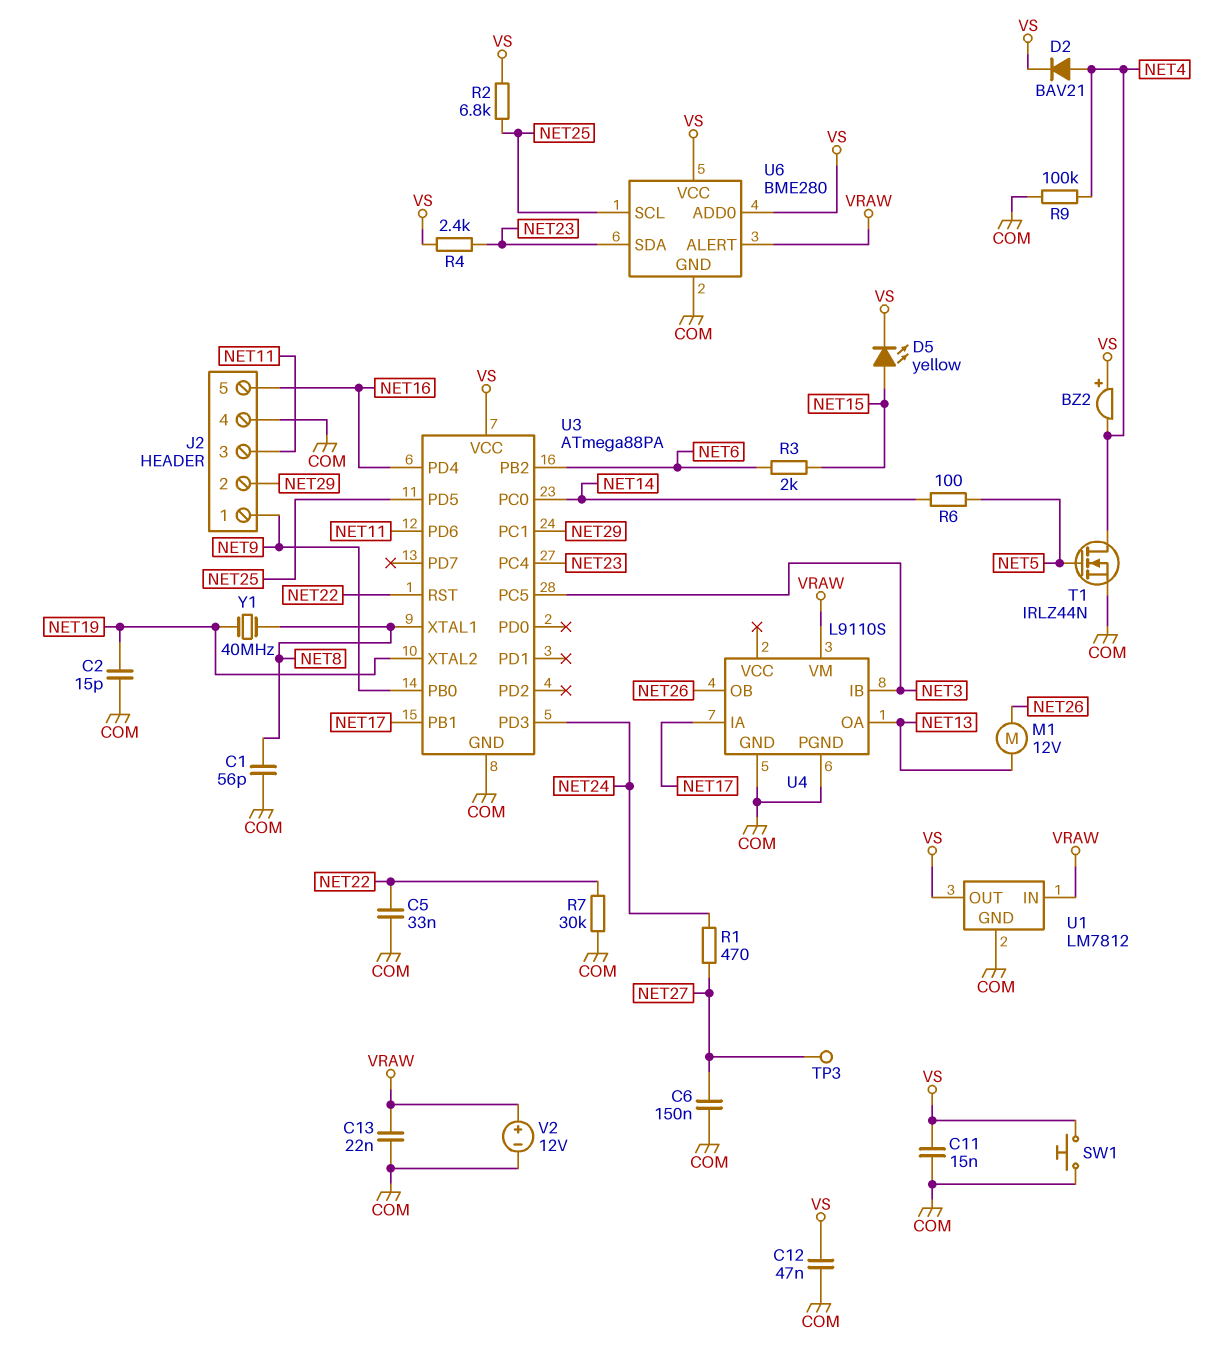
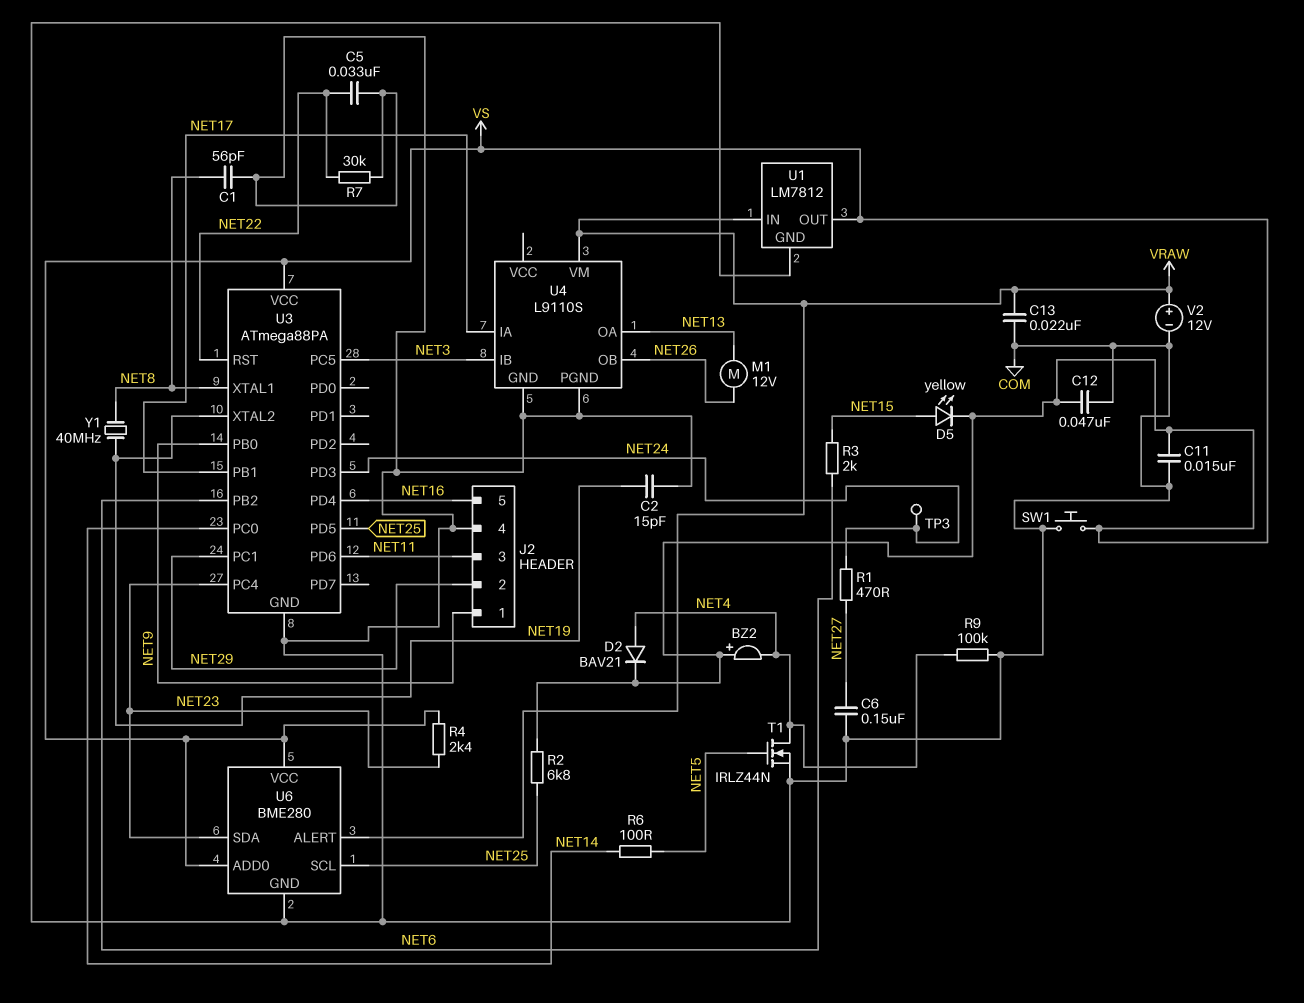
TP3: test point (NET27) -> test point (NET24)

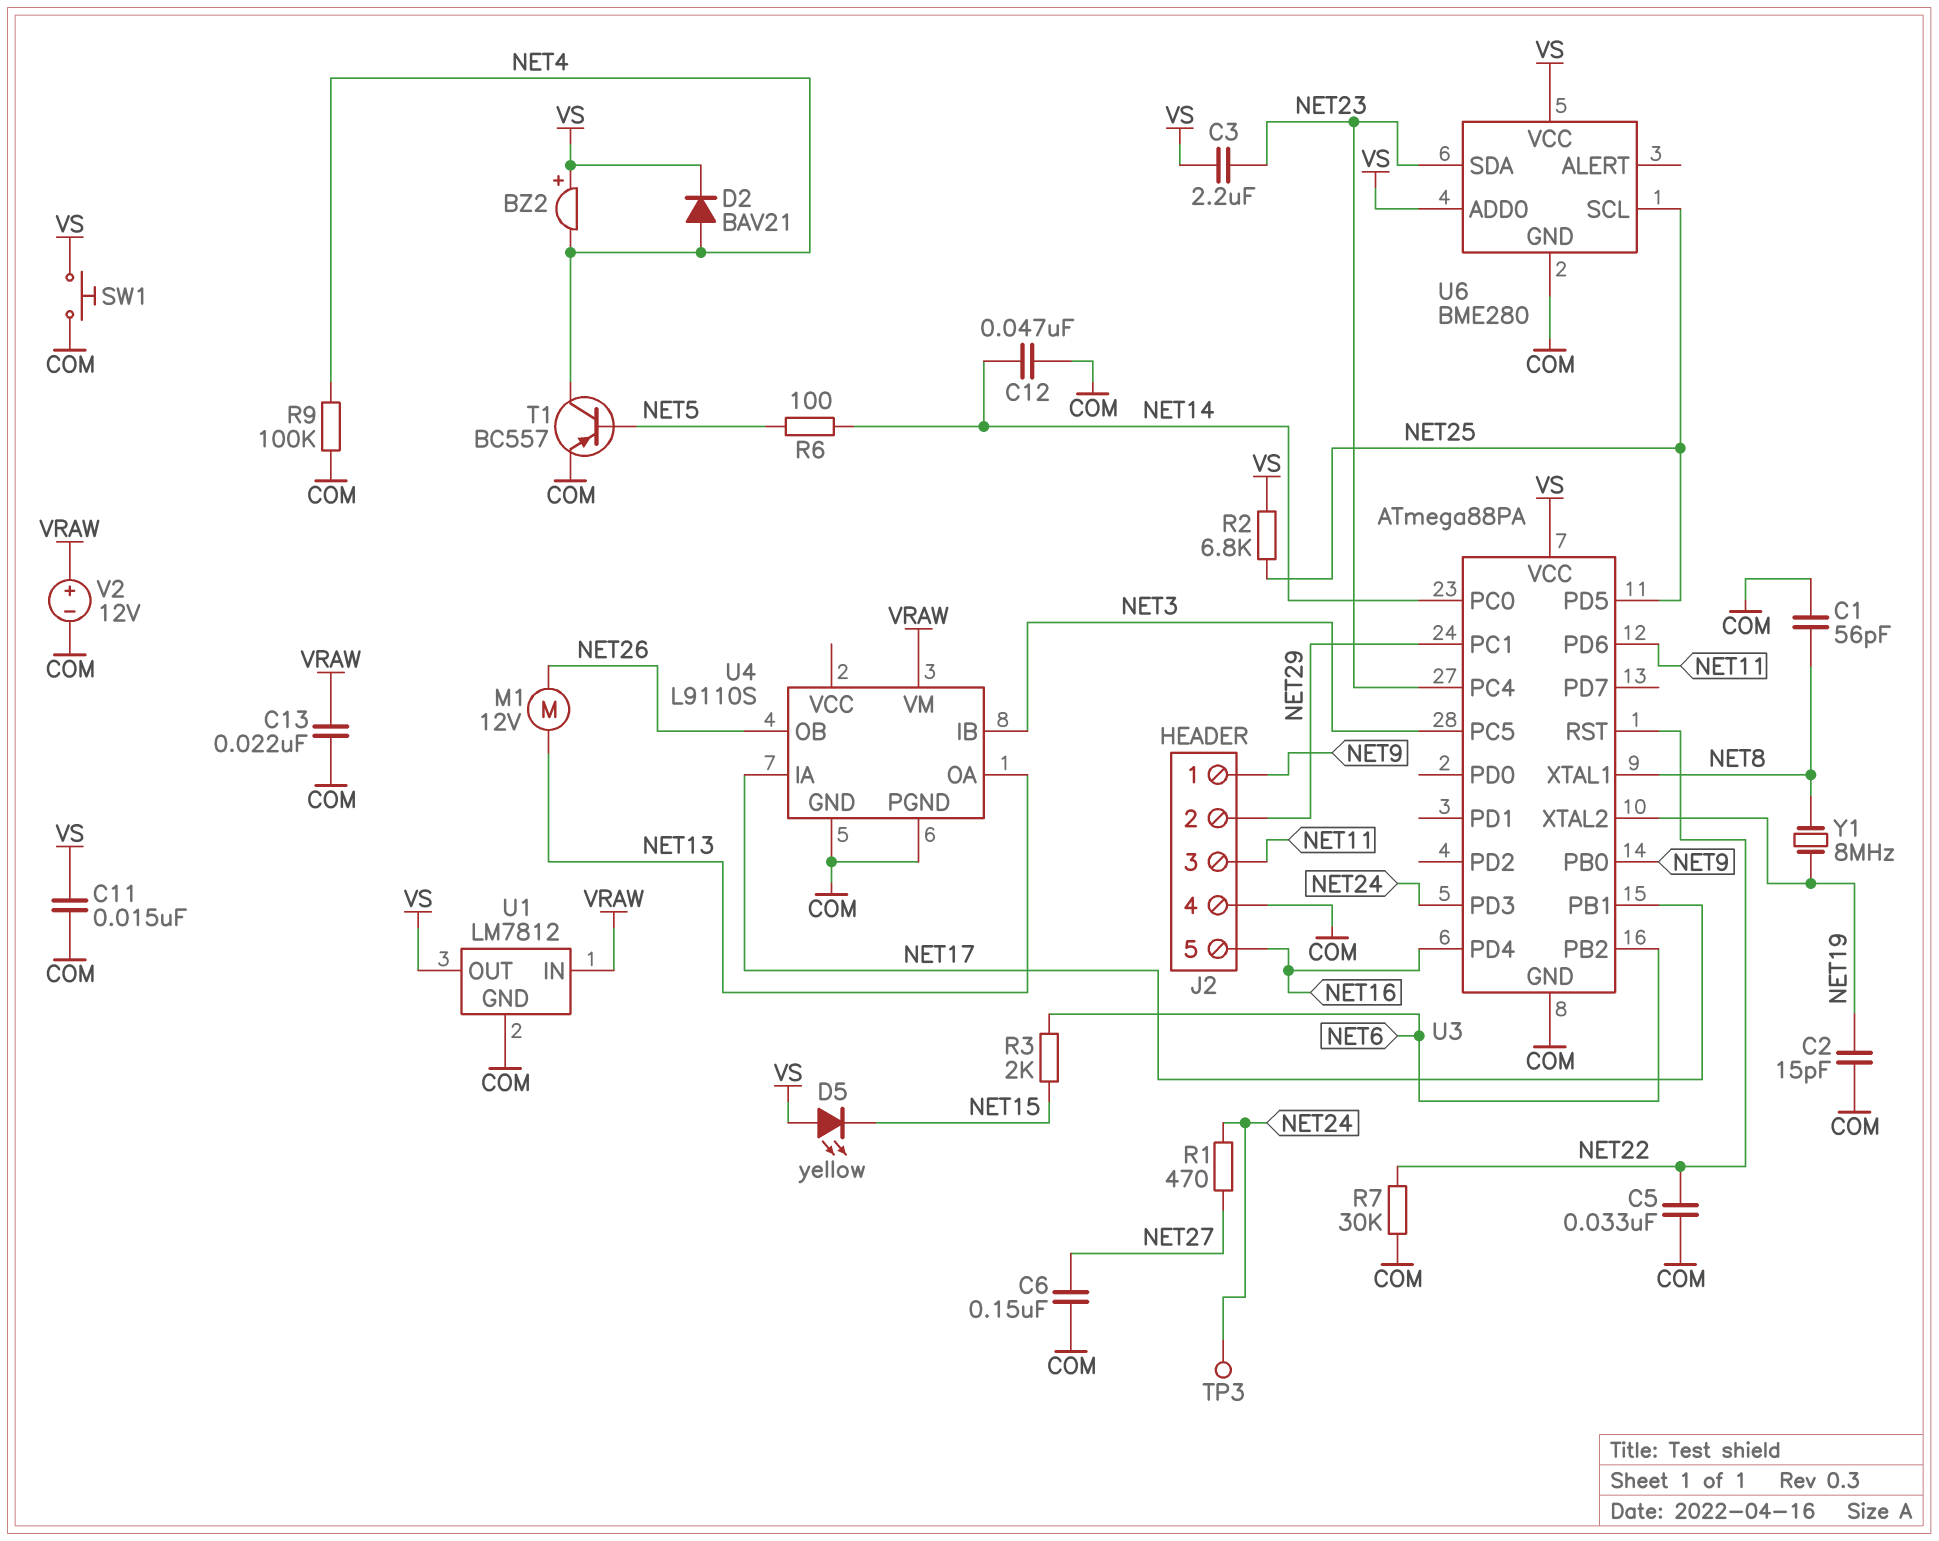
C3: none -> 2.2uF (NET23, VS)
C12: 47nF (COM, VS) -> 47nF (COM, NET14)
D5: LED yellow (A NET15, K VS) -> LED yellow (A VS, K NET15)
R4: 2.4k (NET23, VS) -> none
T1: NMOS IRLZ44N (G NET5, D NET4, S COM) -> PNP BC557 (B NET5, C NET4, E COM)
U6 pin ALERT: VRAW -> none
Y1: 40MHz (NET8, NET19) -> 8MHz (NET8, NET19)

